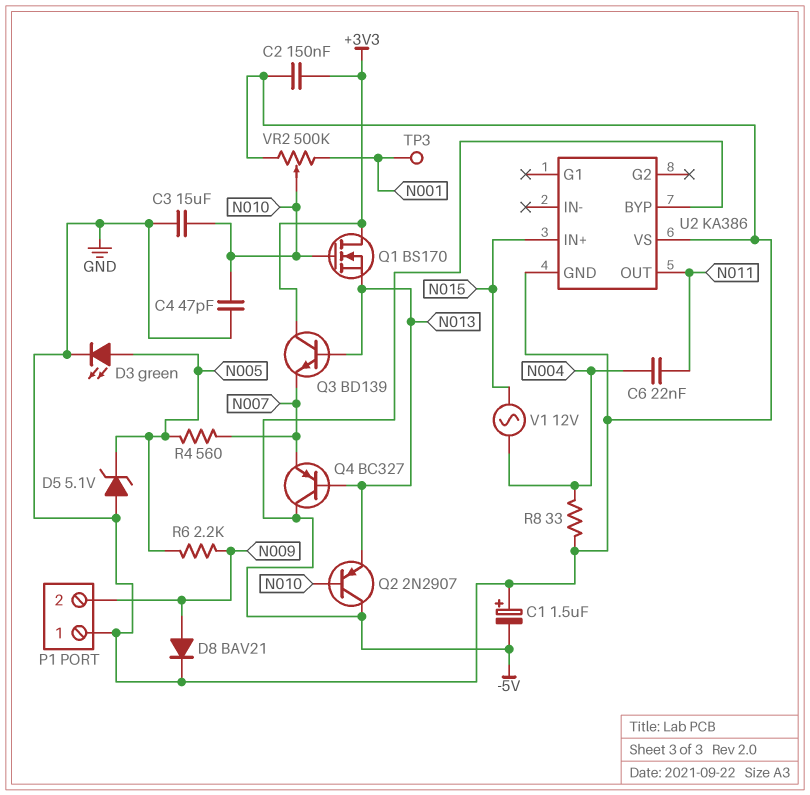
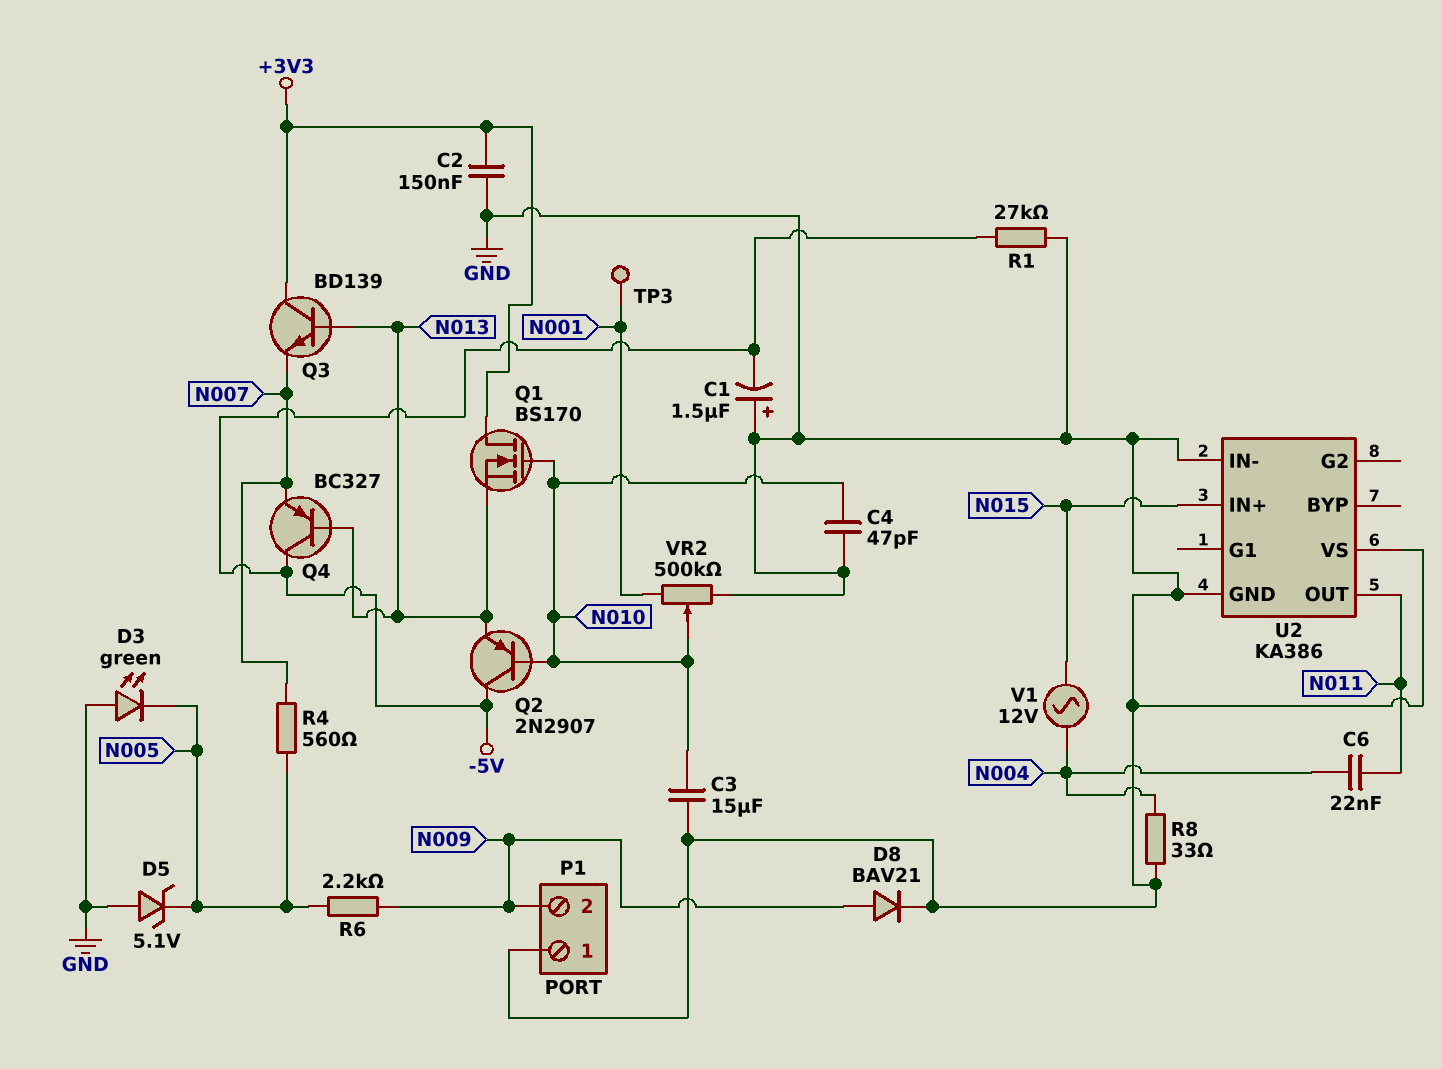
D3: LED green (A N005, K GND) -> LED green (A GND, K N005)
R1: none -> 27k (-5V, GND)
U2 pin BYP: -5V -> none
U2 pin IN-: none -> GND

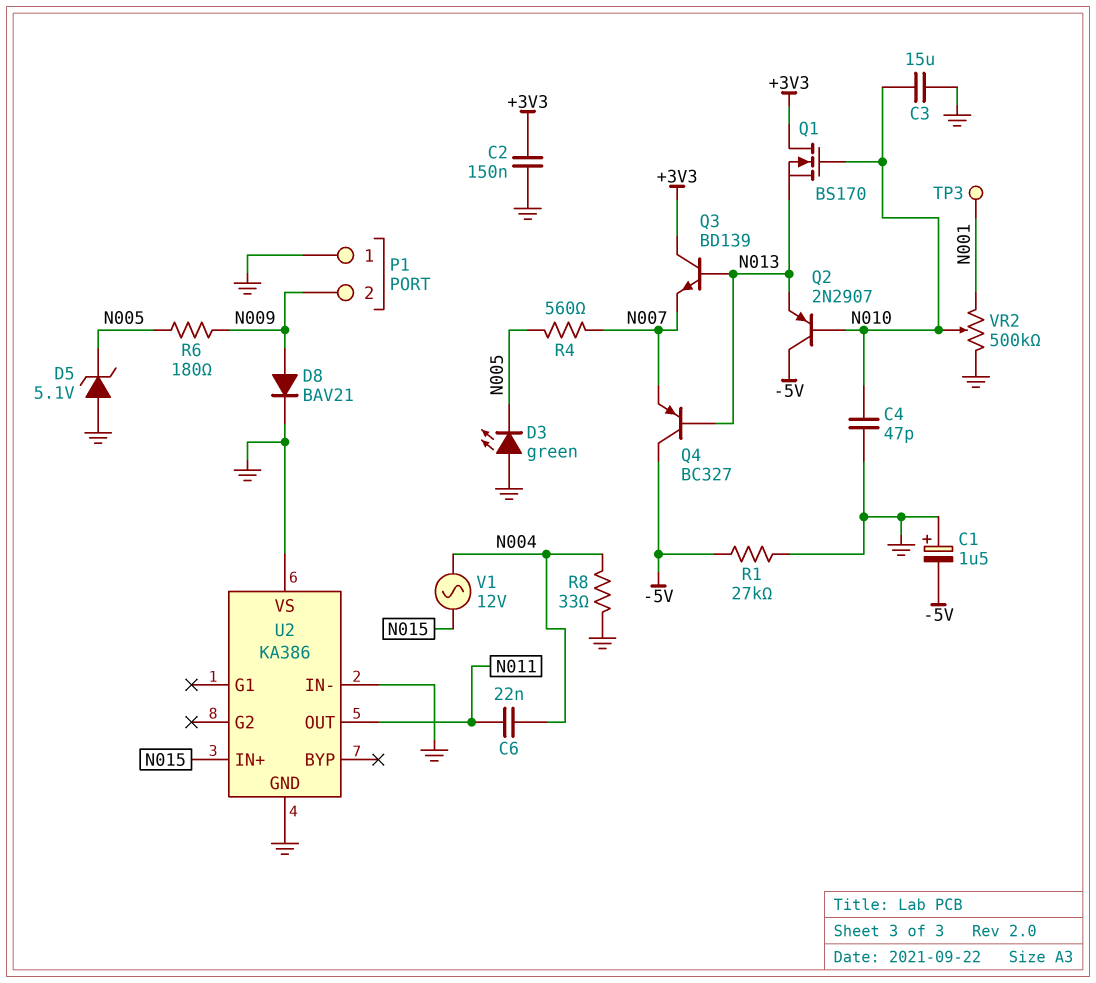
R6: 2.2k (N005, N009) -> 180 (N005, N009)

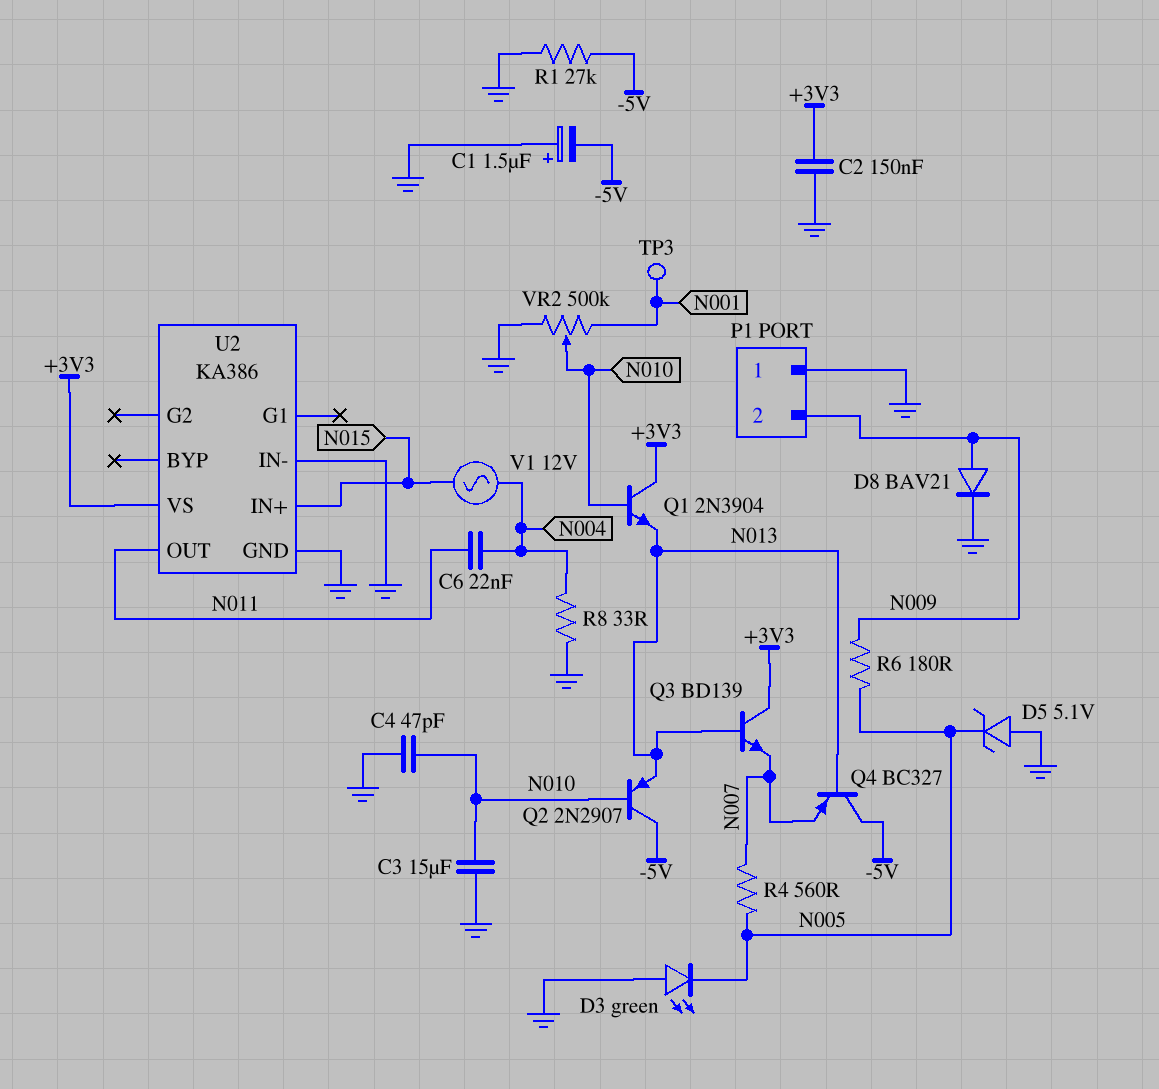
Q1: NMOS BS170 (G N010, D +3V3, S N013) -> NPN 2N3904 (B N010, C +3V3, E N013)
U2 pin VS: GND -> +3V3

